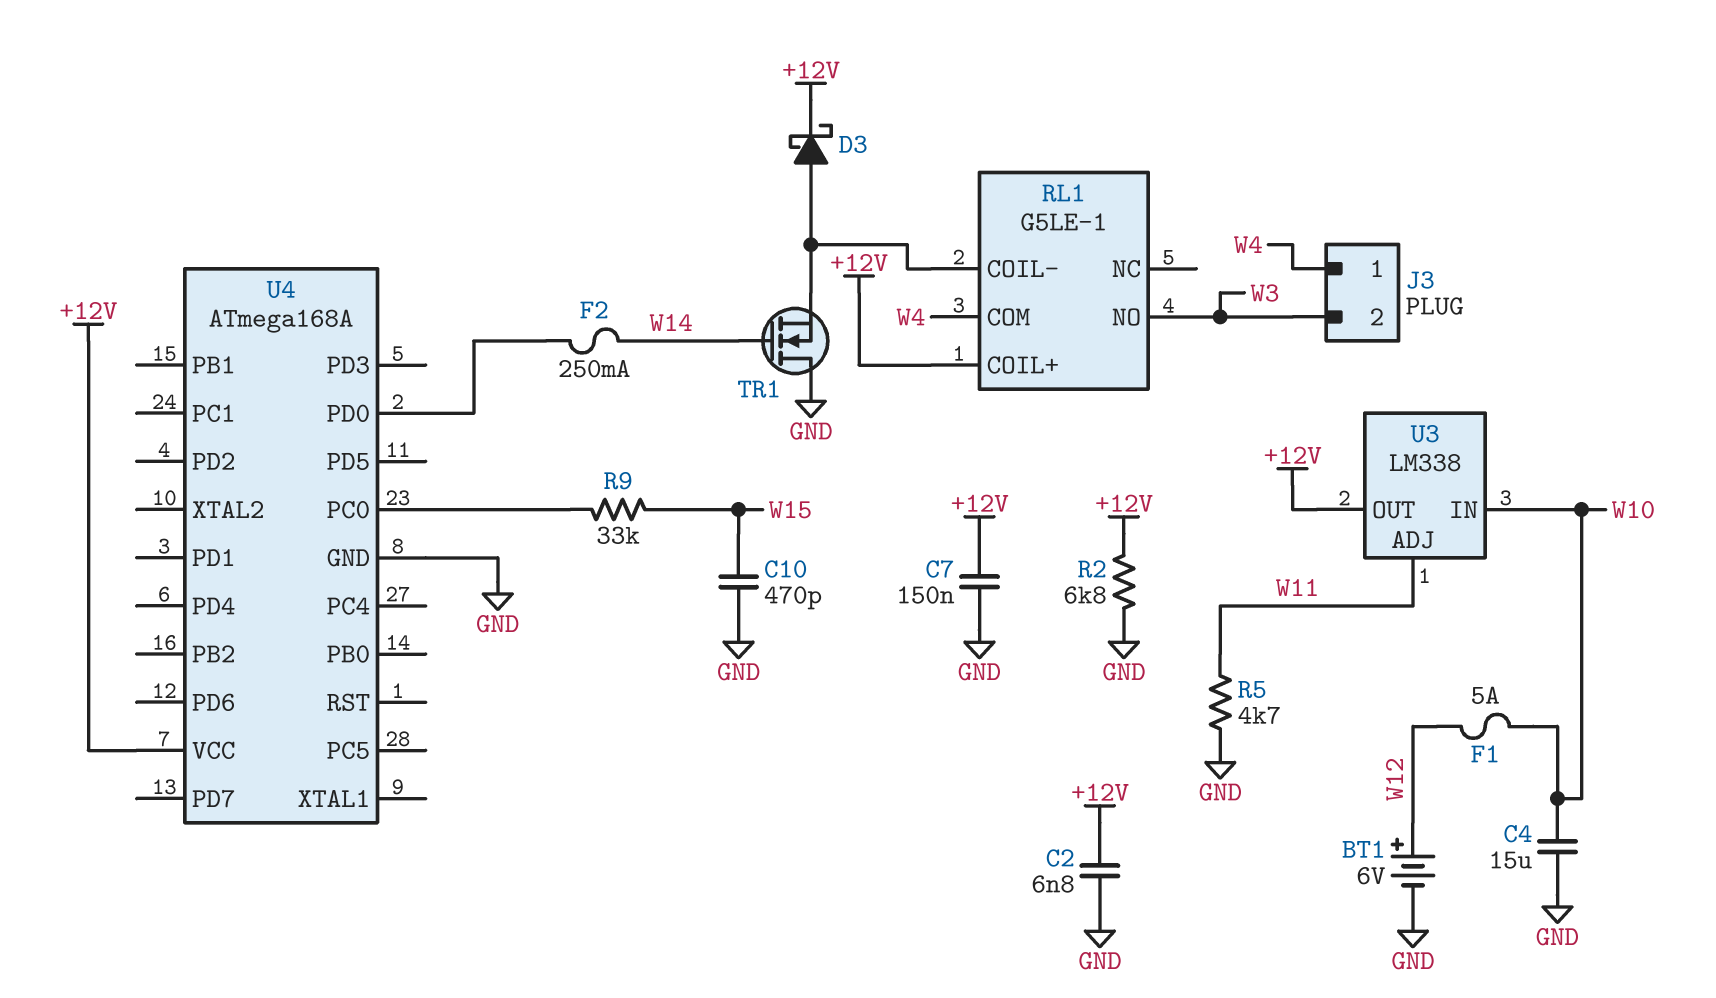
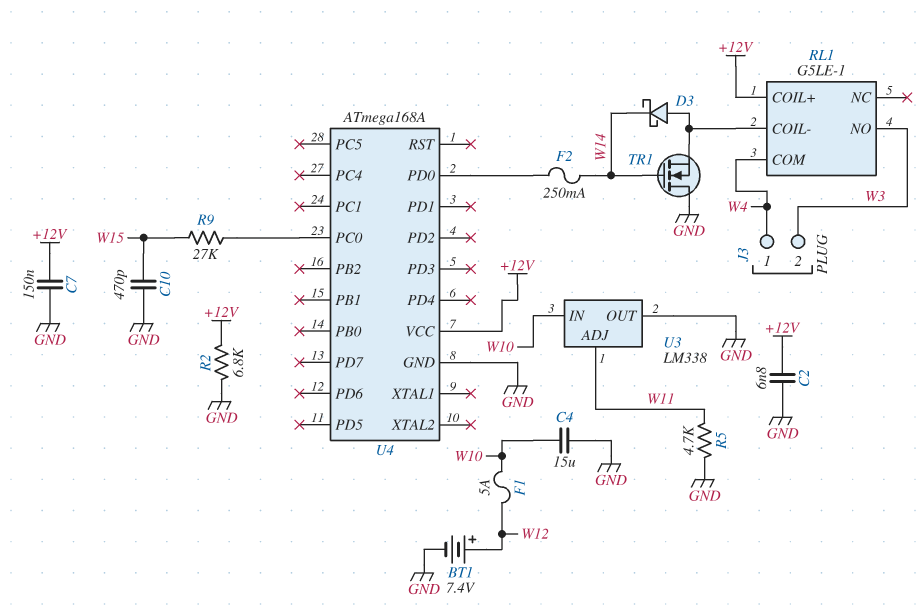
BT1: 6V (plus W12, minus GND) -> 7.4V (plus W12, minus GND)
D3: schottky (A RL1/COIL-, K +12V) -> schottky (A RL1/COIL-, K W14)
R9: 33k (U4/PC0, W15) -> 27k (U4/PC0, W15)
U3 pin OUT: +12V -> GND

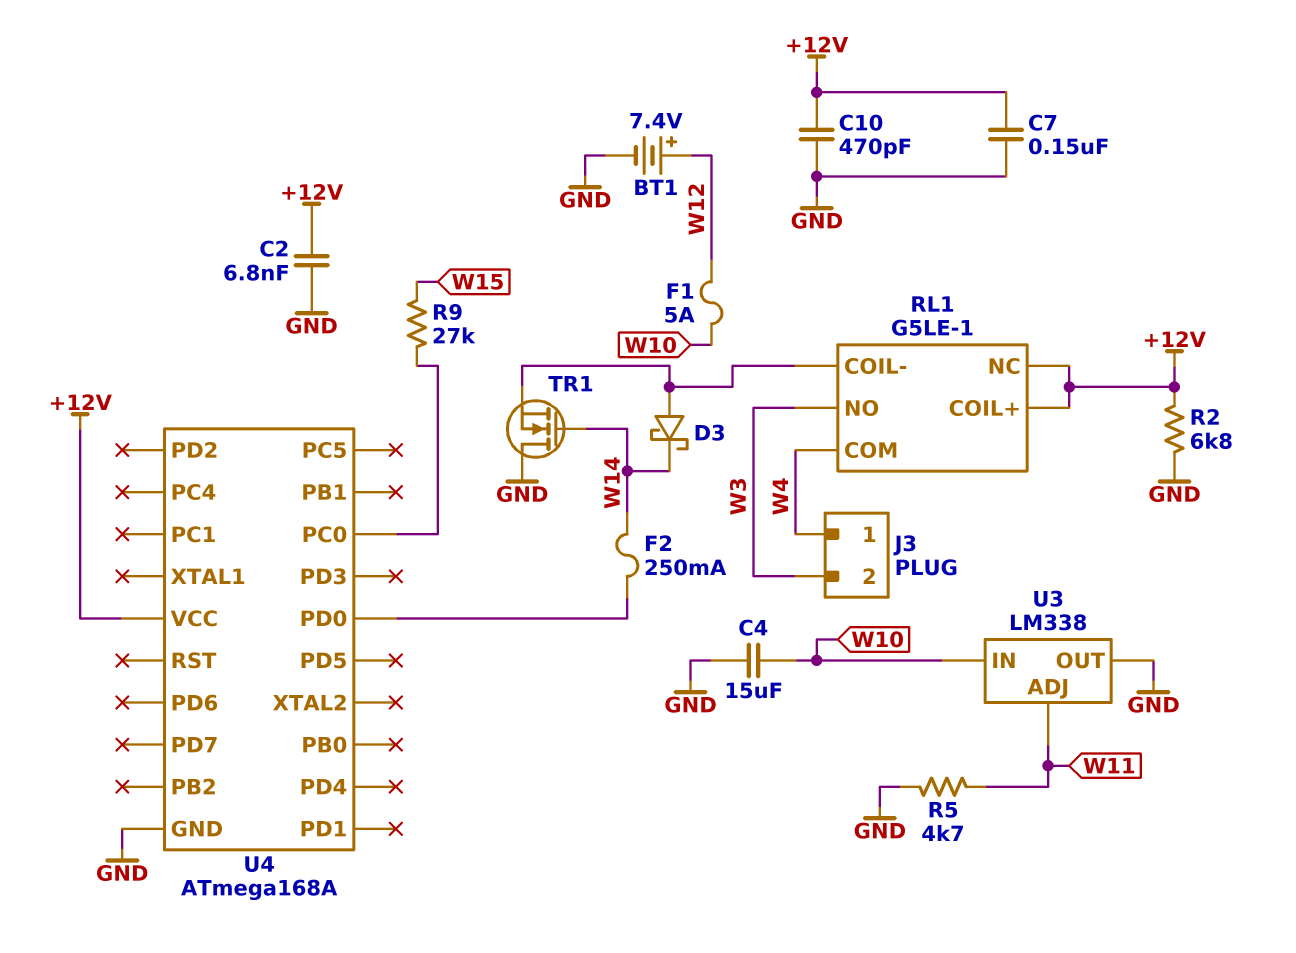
C10: 470pF (GND, W15) -> 470pF (+12V, GND)
RL1 pin NC: none -> +12V

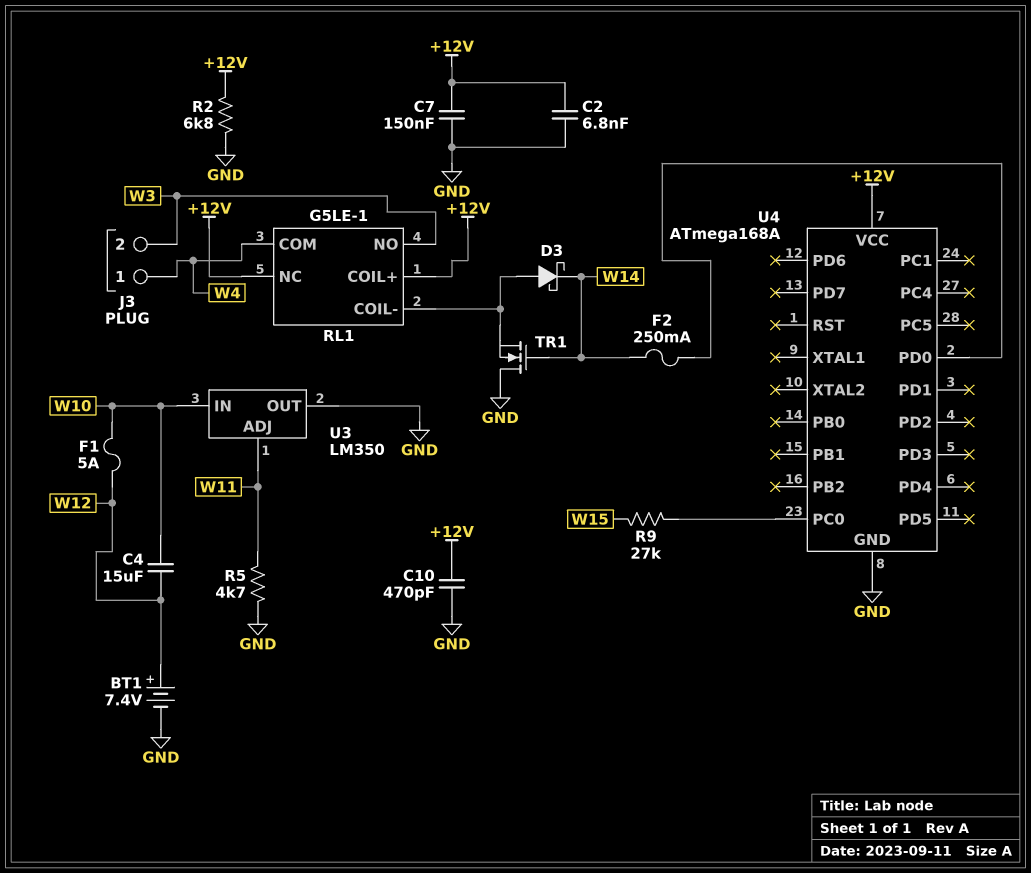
C4: 15uF (GND, W10) -> 15uF (W10, W12)
U3: LM338 -> LM350

